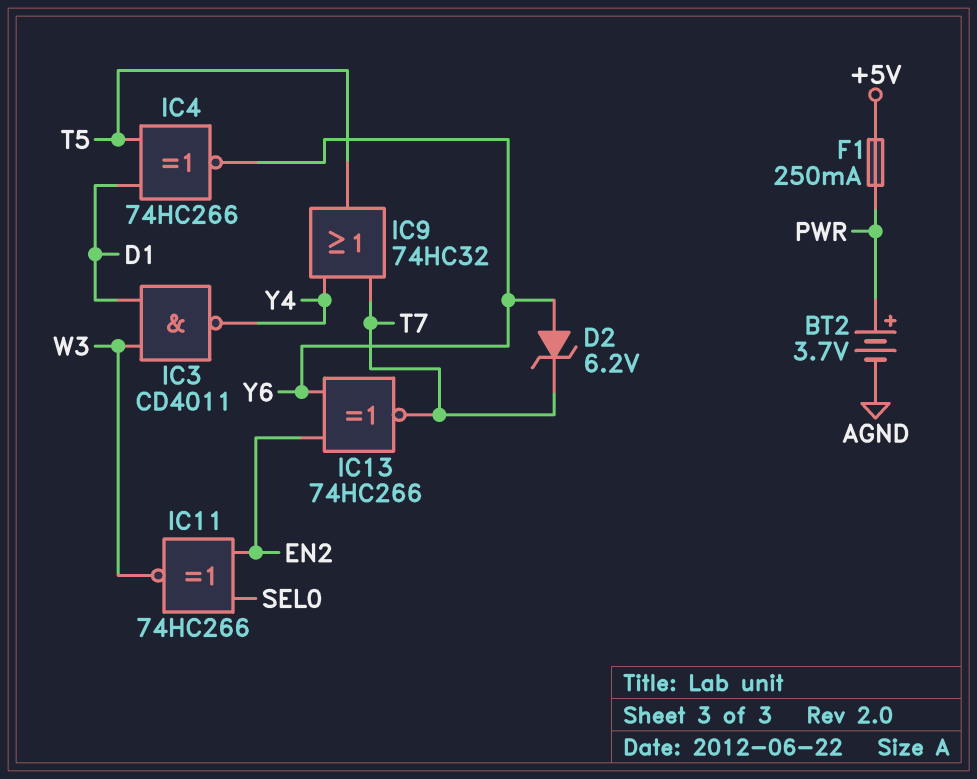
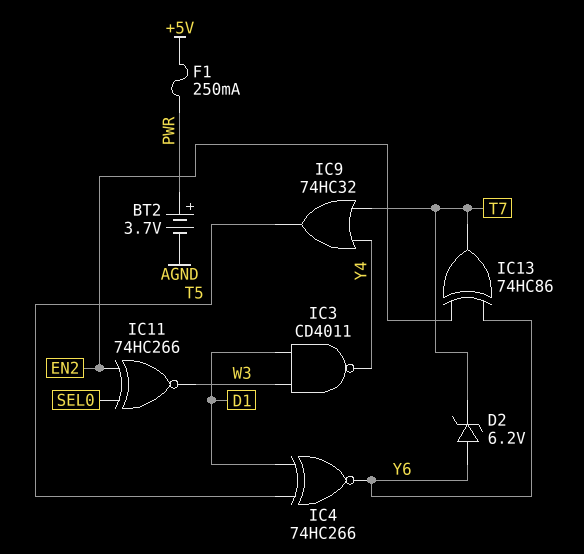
IC13: XNOR 74HC266 (in EN2, in Y6, out T7) -> XOR 74HC86 (in EN2, in Y6, out T7)

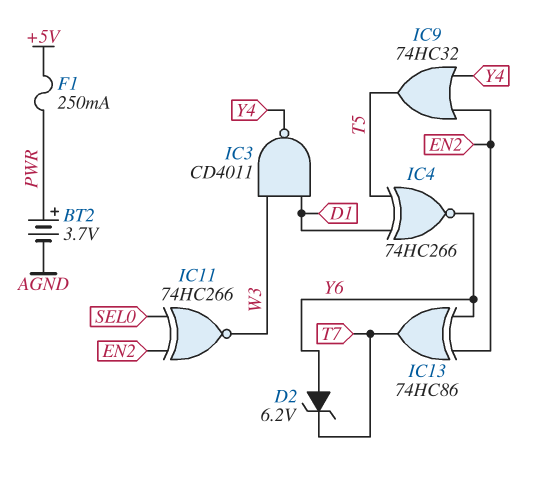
IC9: OR 74HC32 (in T7, in Y4, out T5) -> OR 74HC32 (in EN2, in Y4, out T5)

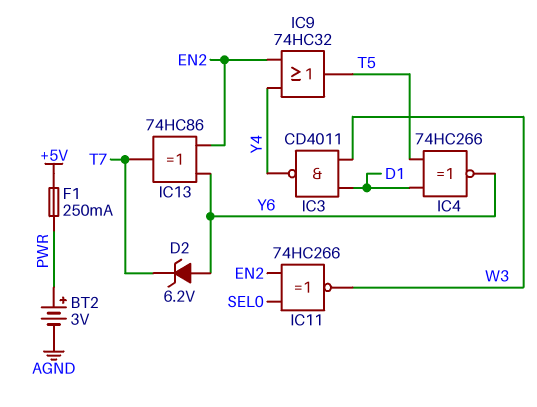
BT2: 3.7V (plus PWR, minus AGND) -> 3V (plus PWR, minus AGND)

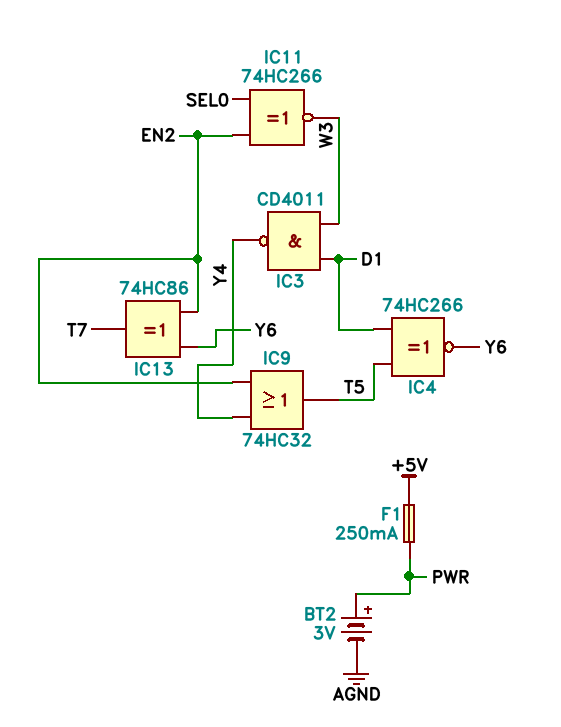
D2: zener 6.2V (A Y6, K T7) -> none

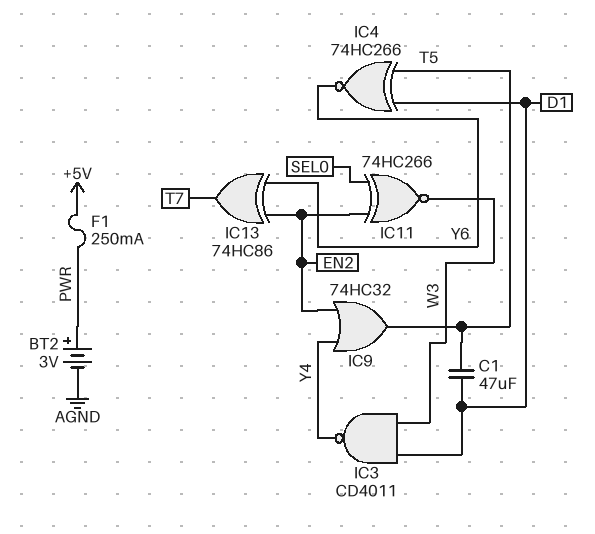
C1: none -> 47uF (D1, T5)

